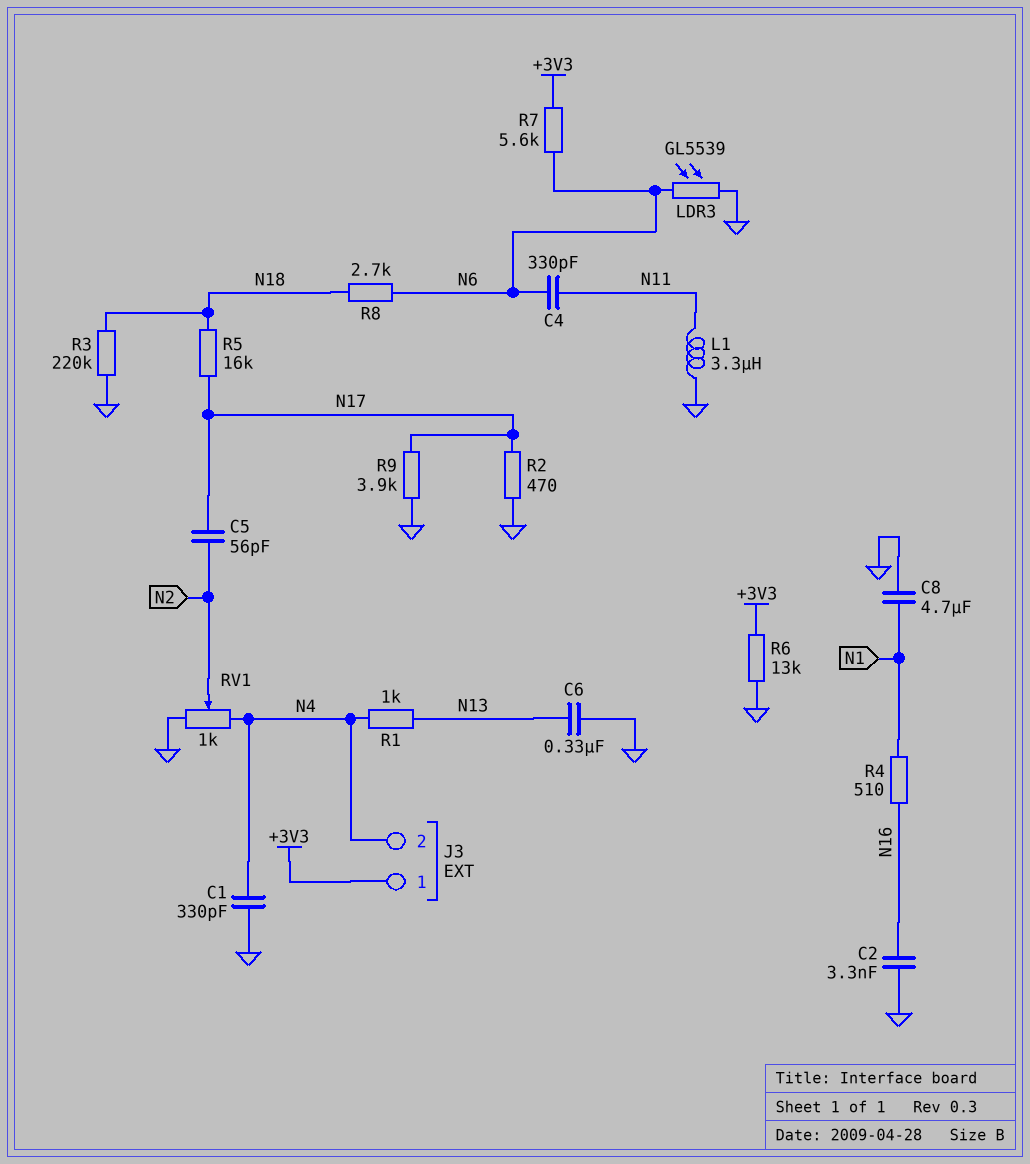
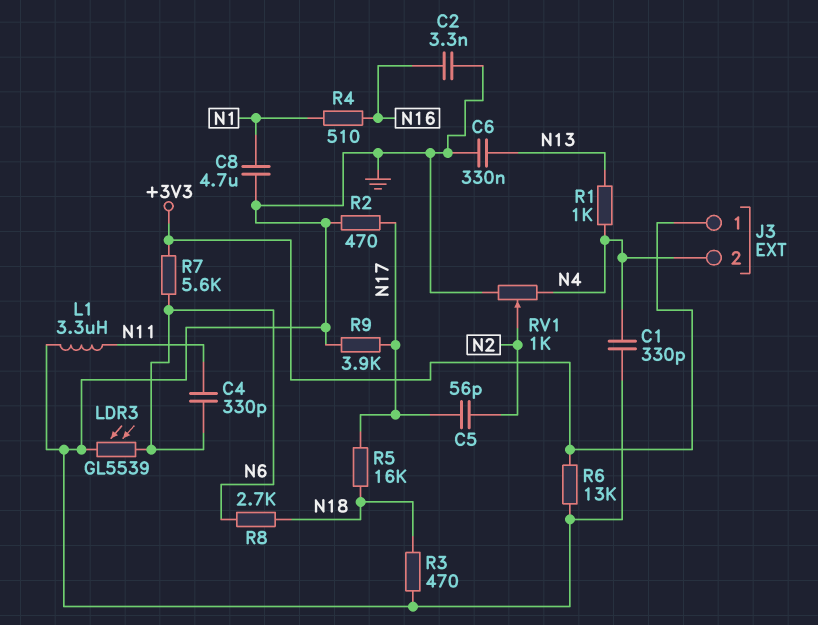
R3: 220k (GND, N18) -> 470 (GND, N18)

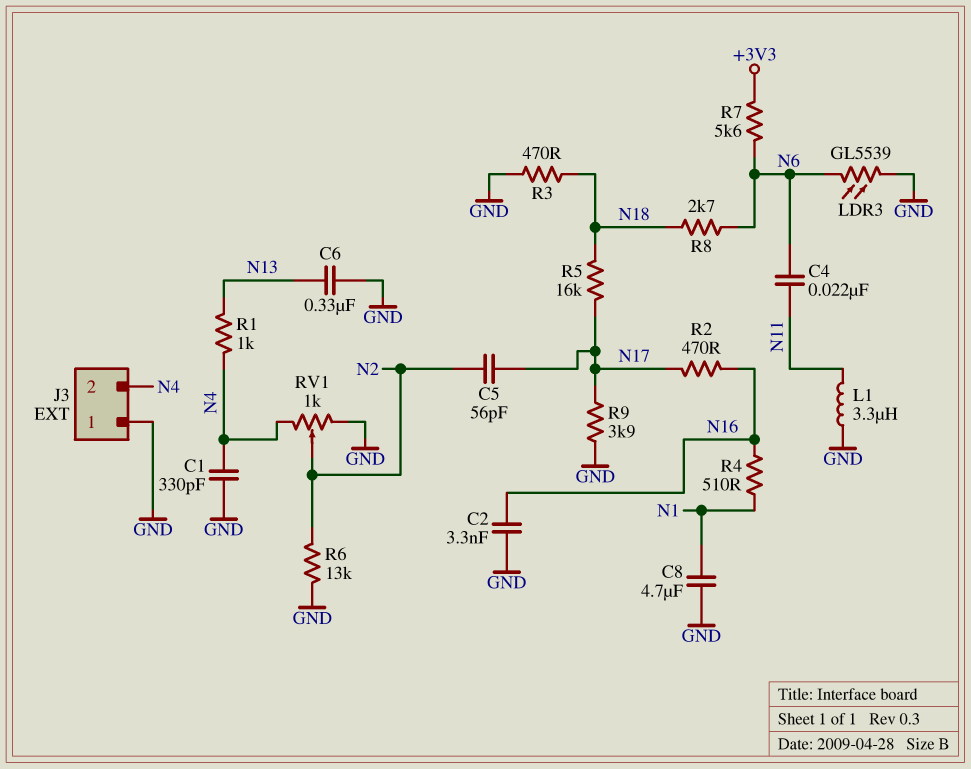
C4: 330pF (N6, N11) -> 22nF (N6, N11)
J3 pin 1: +3V3 -> GND
R2: 470 (GND, N17) -> 470 (N16, N17)
R6: 13k (+3V3, GND) -> 13k (GND, N2)

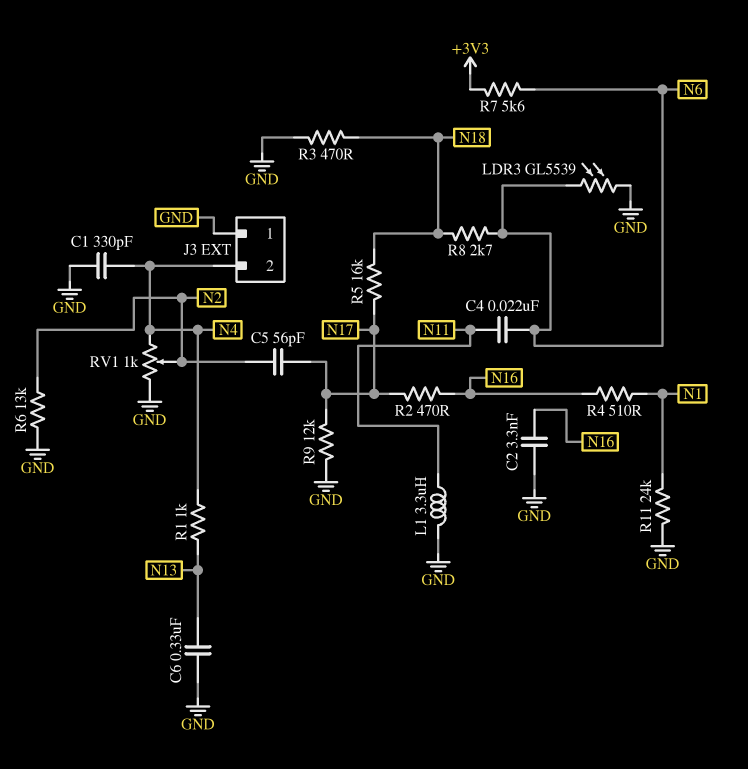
C8: 4.7uF (GND, N1) -> none
R9: 3.9k (GND, N17) -> 12k (GND, N17)
R11: none -> 24k (GND, N1)

